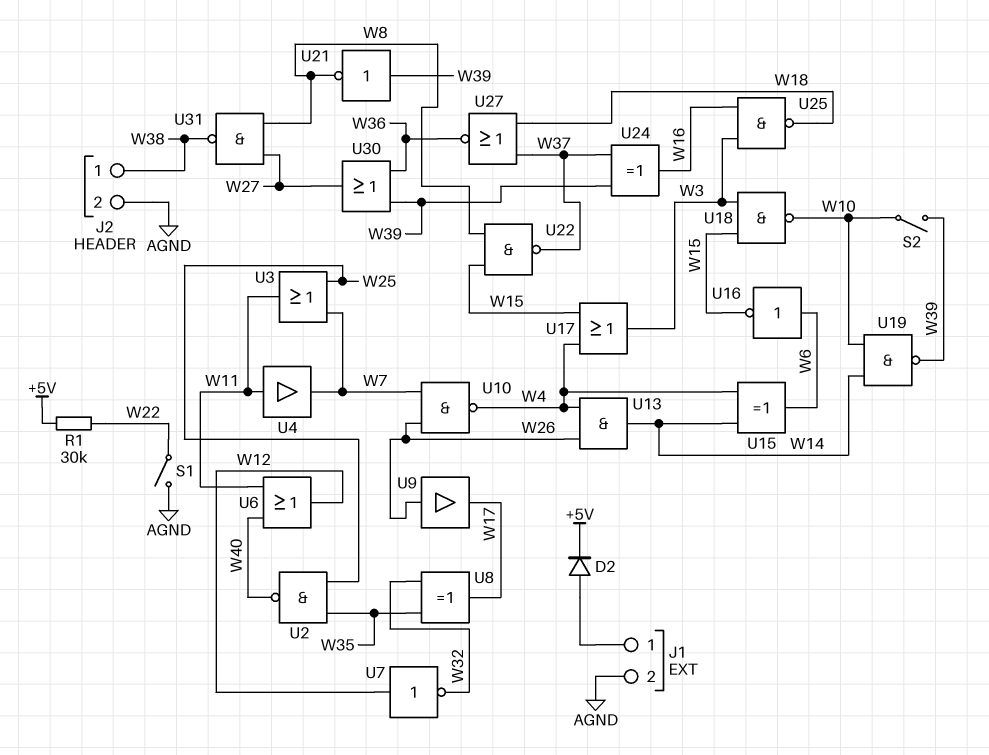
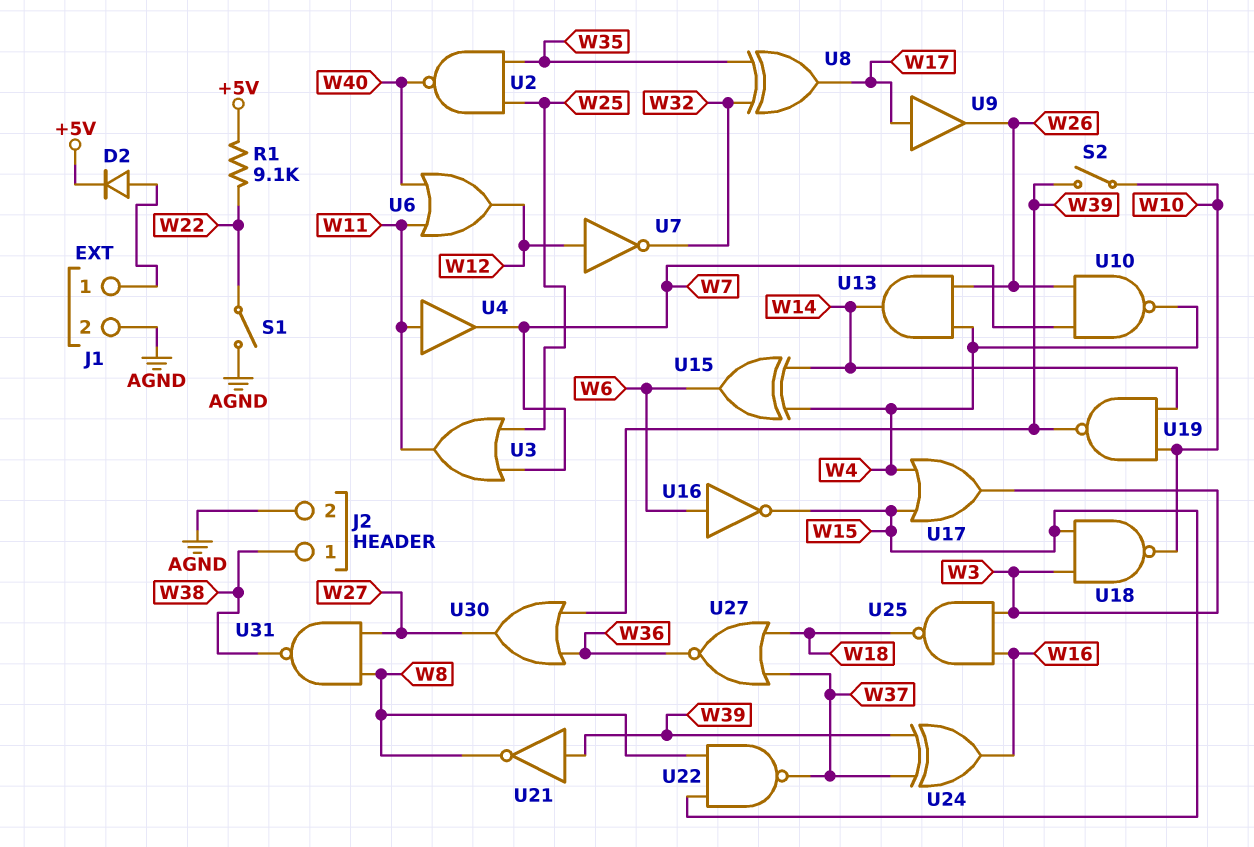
R1: 30k (+5V, W22) -> 9.1k (+5V, W22)
U9: buffer (in W26, out W17) -> buffer (in W17, out W26)

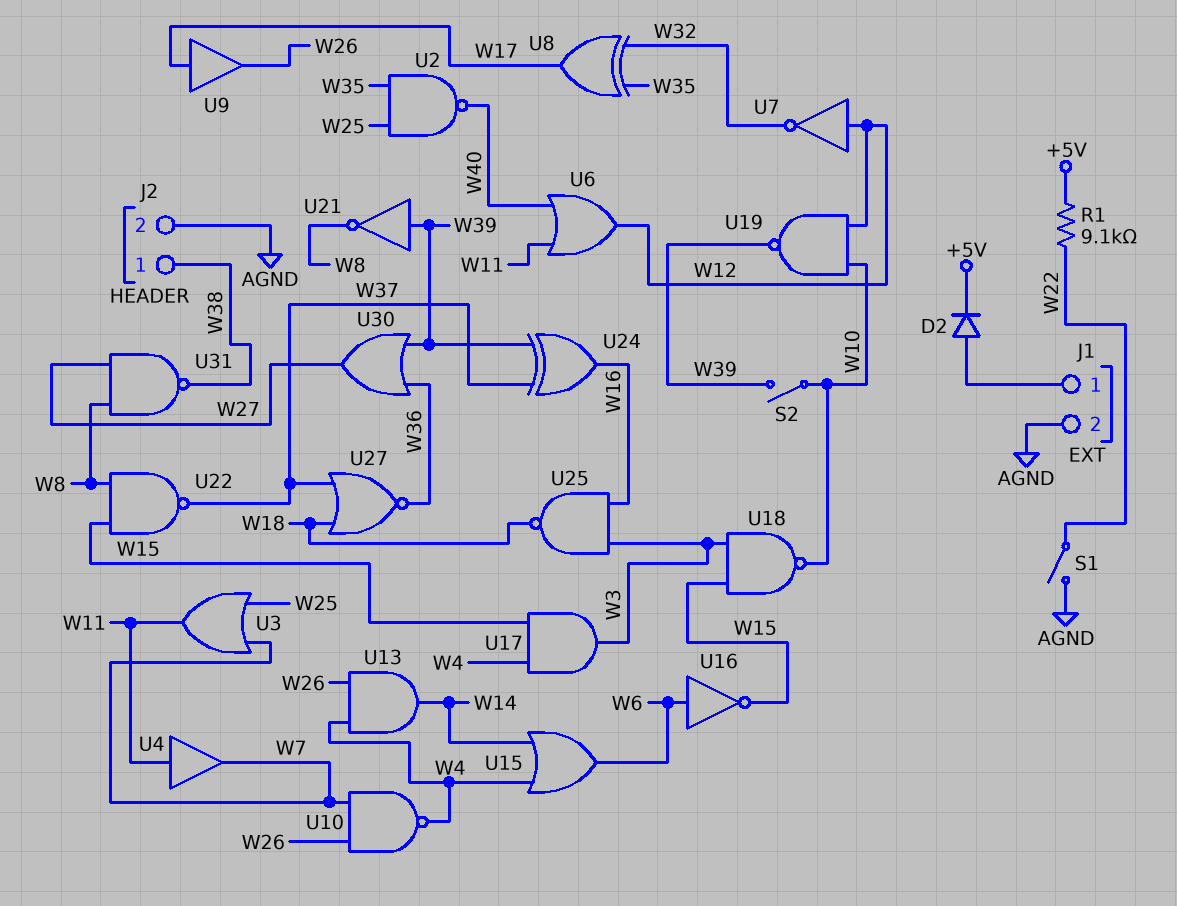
U15: XOR (in W4, in W14, out W6) -> OR (in W4, in W14, out W6)
U17: OR (in W4, in W15, out W3) -> AND (in W4, in W15, out W3)
U19: NAND (in W10, in W14, out W39) -> NAND (in W10, in W12, out W39)

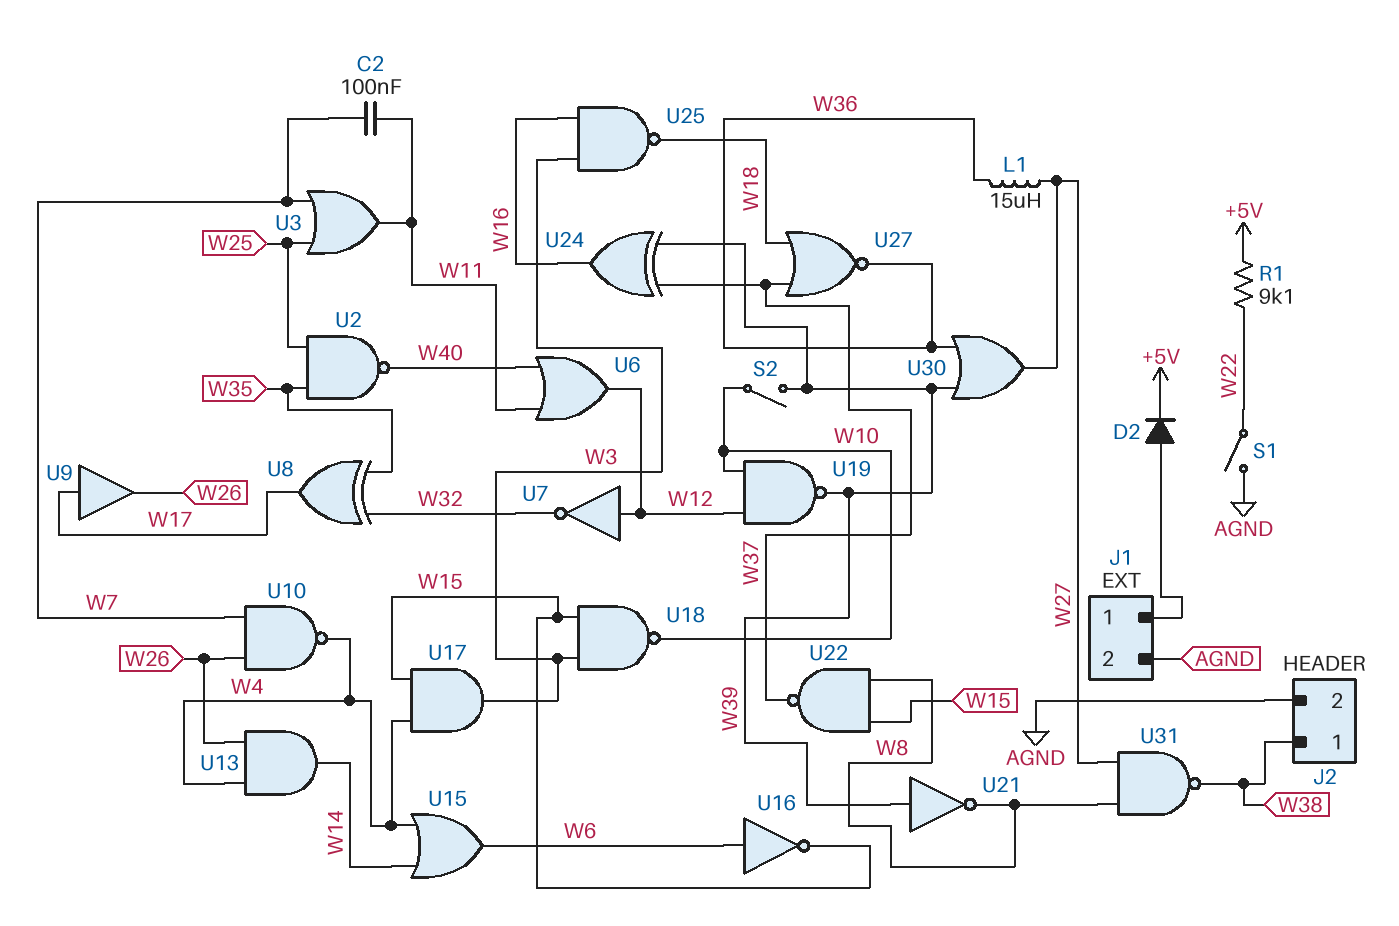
C2: none -> 100nF (W7, W11)
L1: none -> 15uH (W27, W36)
U4: buffer (in W11, out W7) -> none

